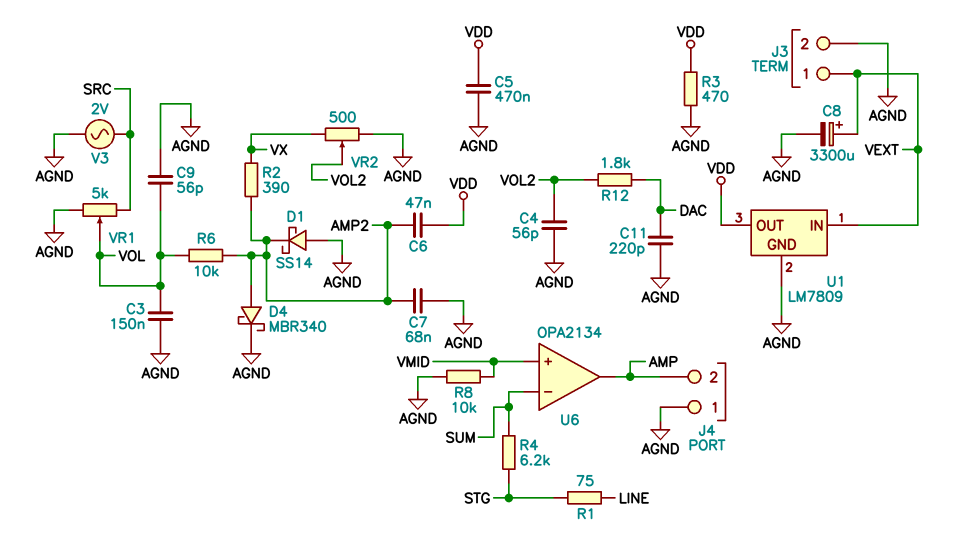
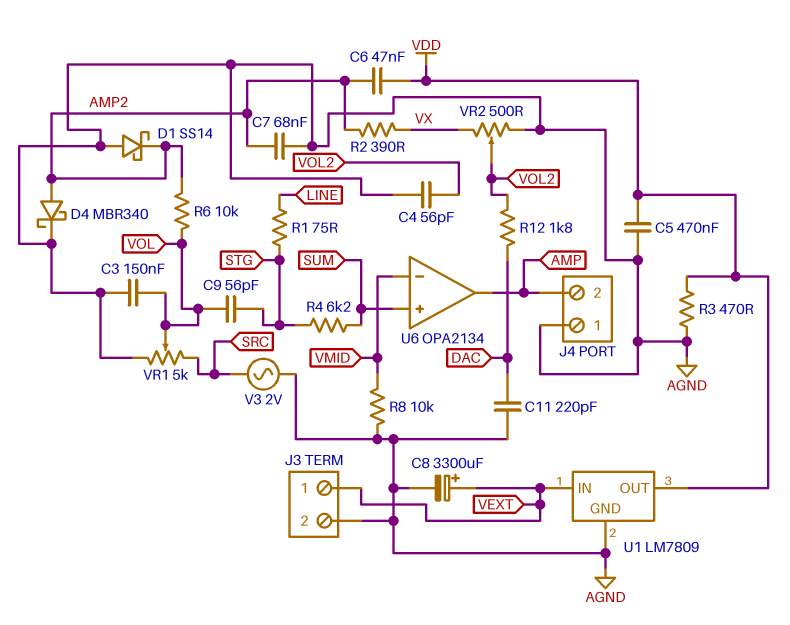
C9: 56pF (AGND, VOL) -> 56pF (STG, VOL)
U6 pin in+: VMID -> SUM
U6 pin in-: SUM -> VMID

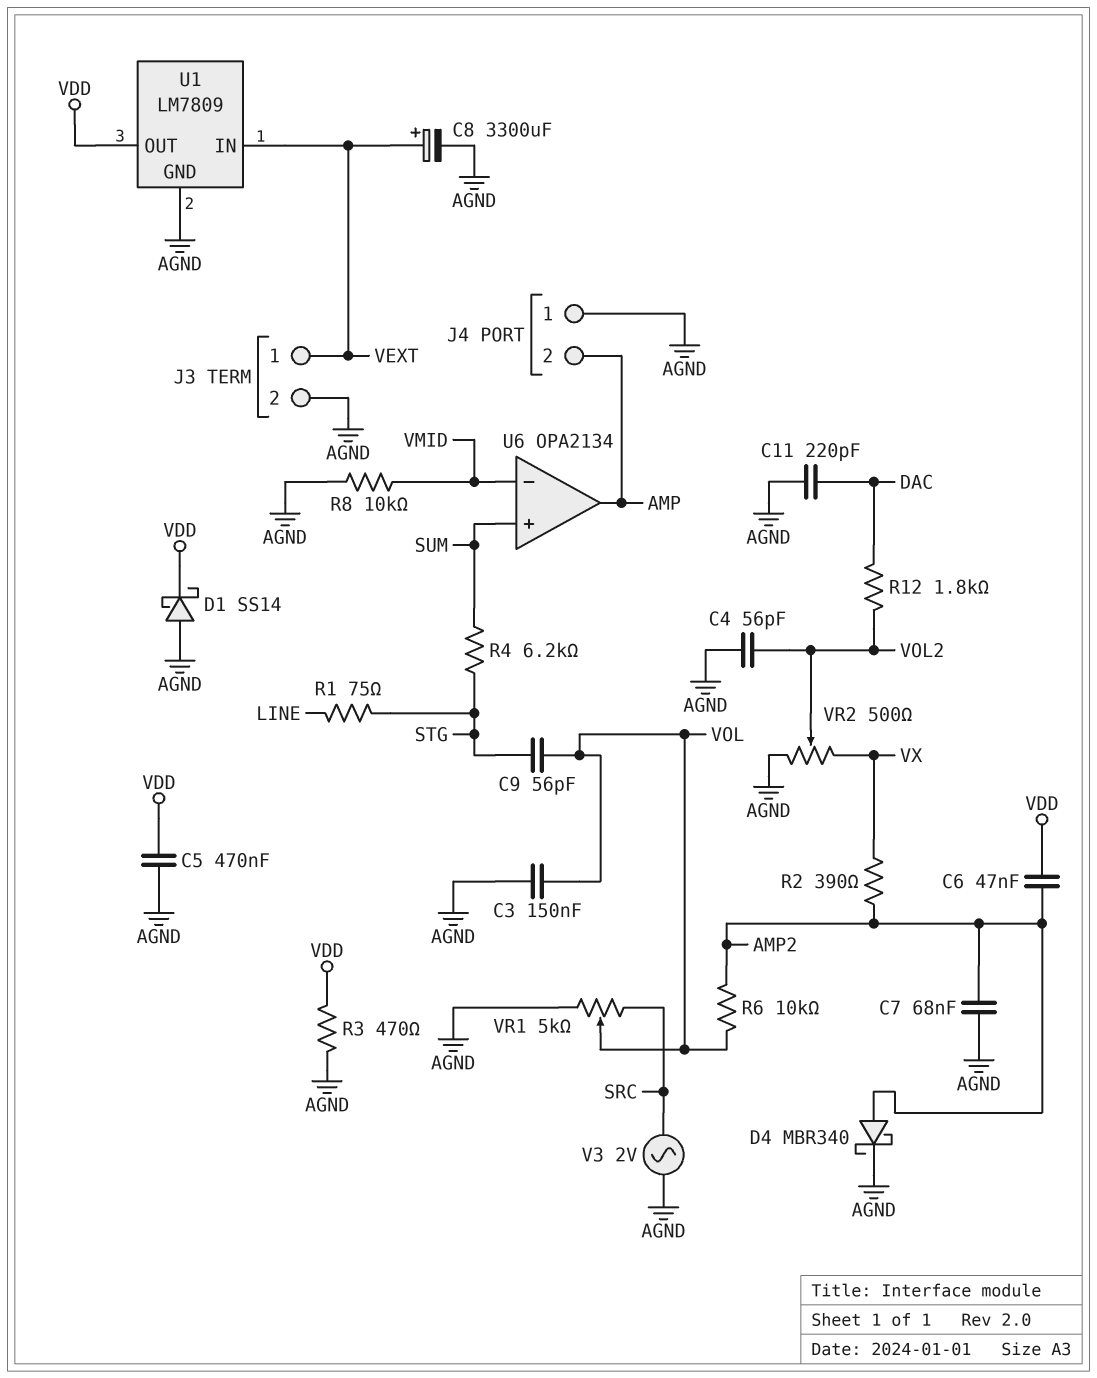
D1: schottky SS14 (A AGND, K AMP2) -> schottky SS14 (A AGND, K VDD)

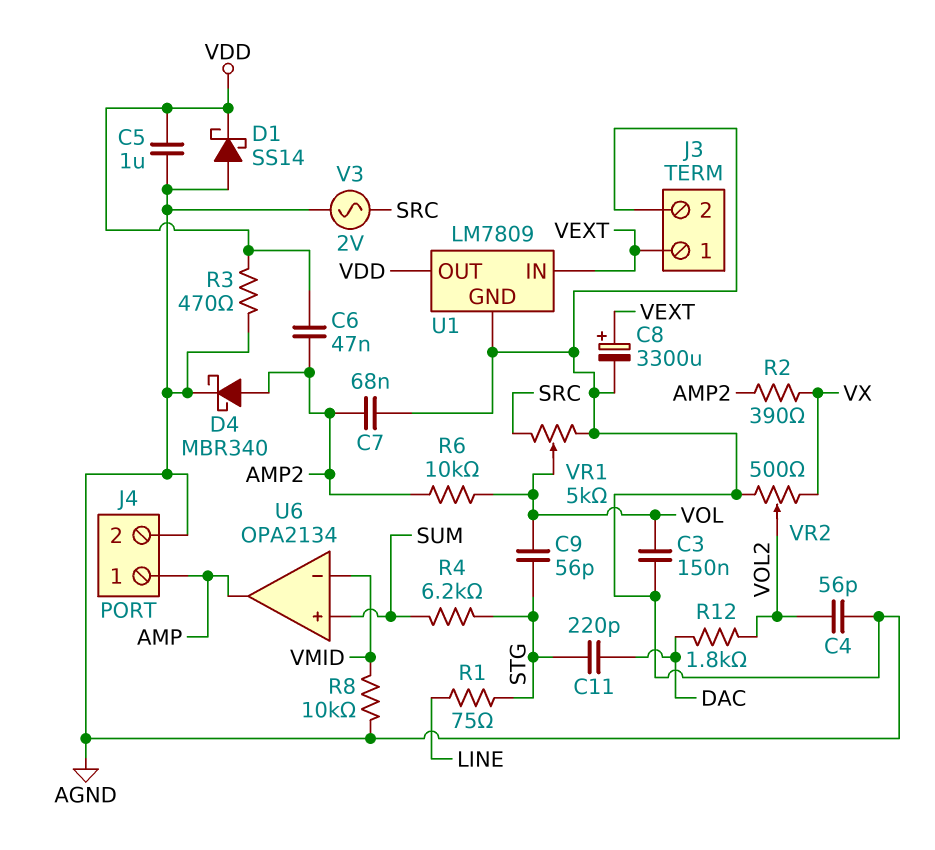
C5: 470nF (AGND, VDD) -> 1uF (AGND, VDD)
C11: 220pF (AGND, DAC) -> 220pF (DAC, STG)
J4 pin 1: AGND -> AMP
J4 pin 2: AMP -> AGND

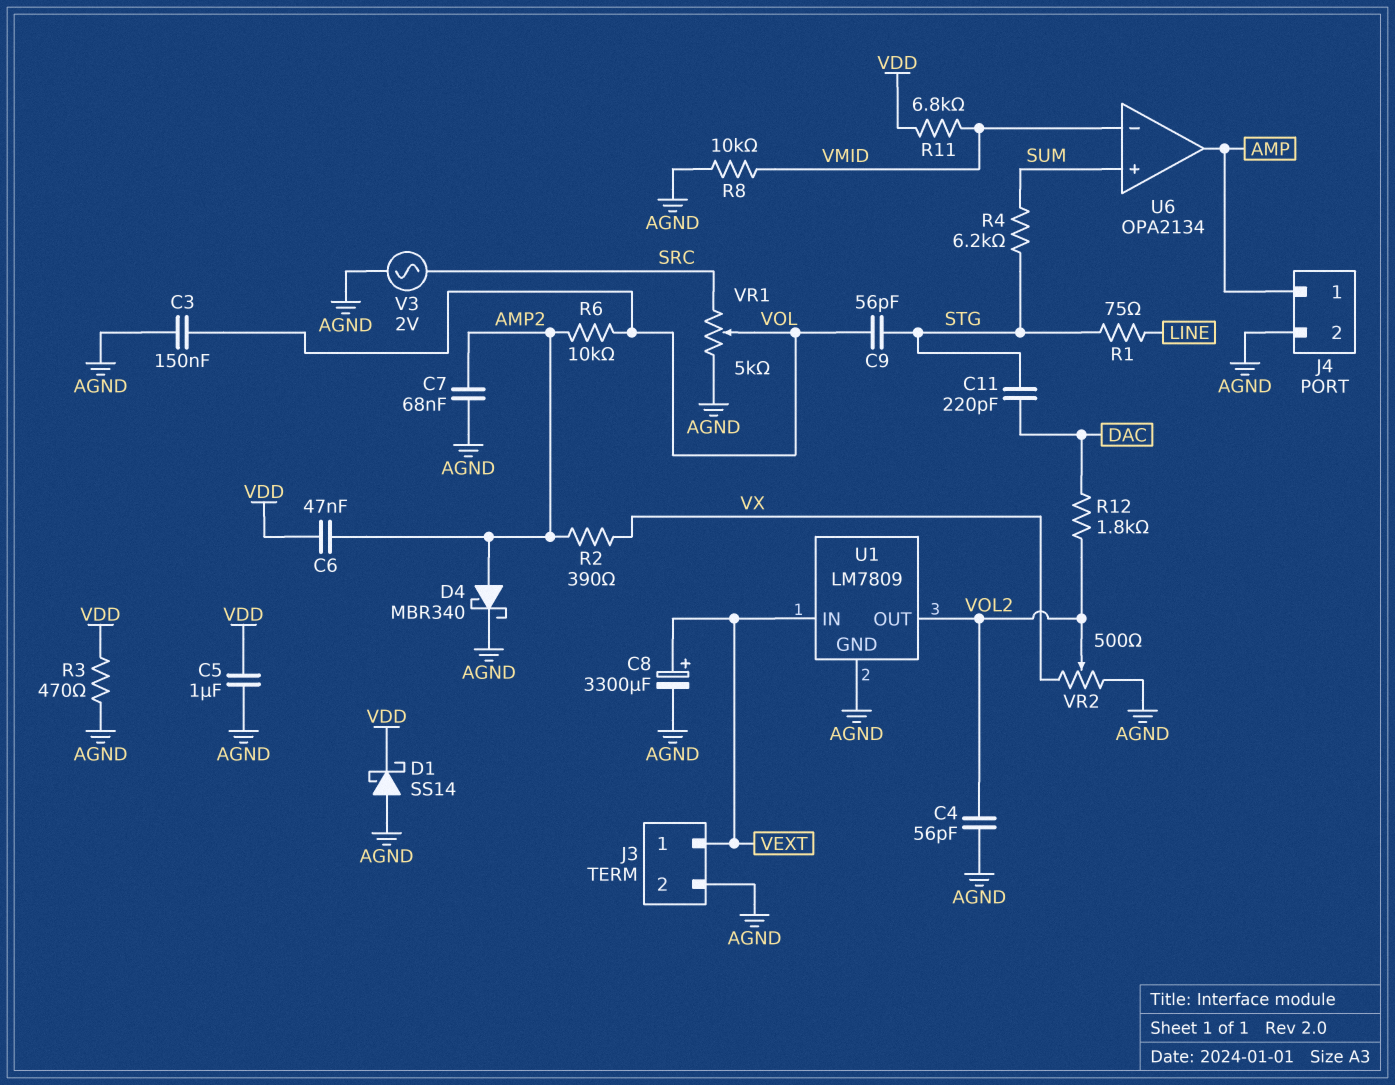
R11: none -> 6.8k (VDD, VMID)
U1 pin OUT: VDD -> VOL2

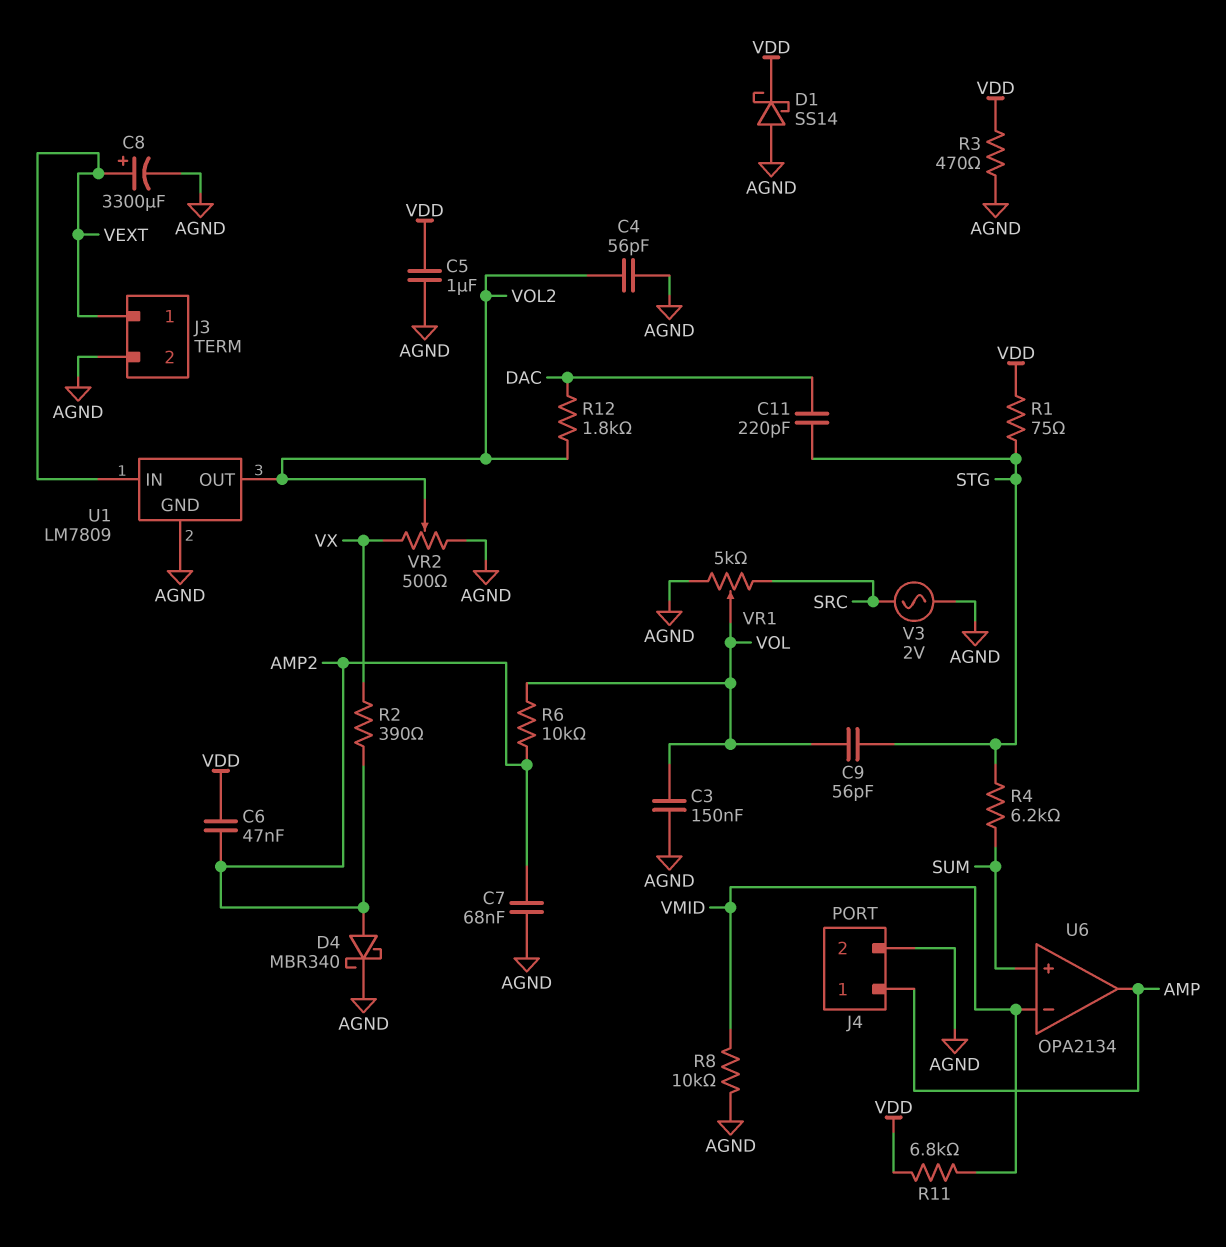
R1: 75 (LINE, STG) -> 75 (STG, VDD)

